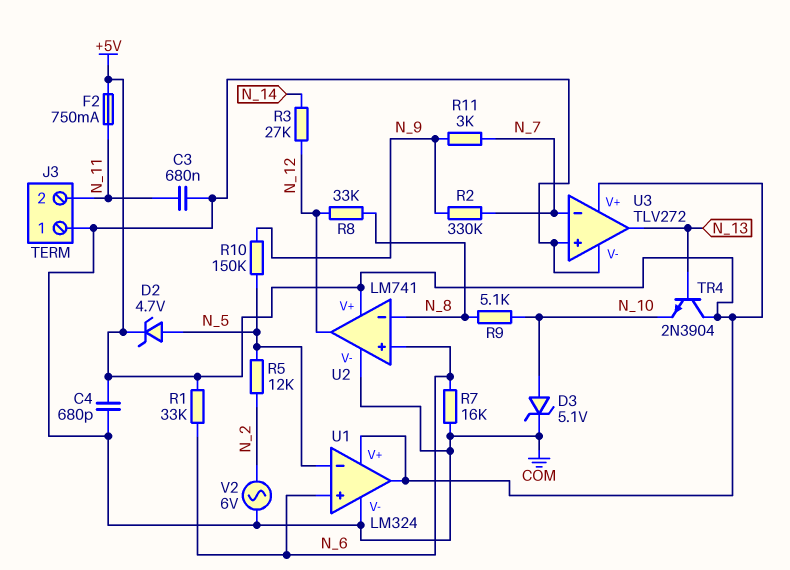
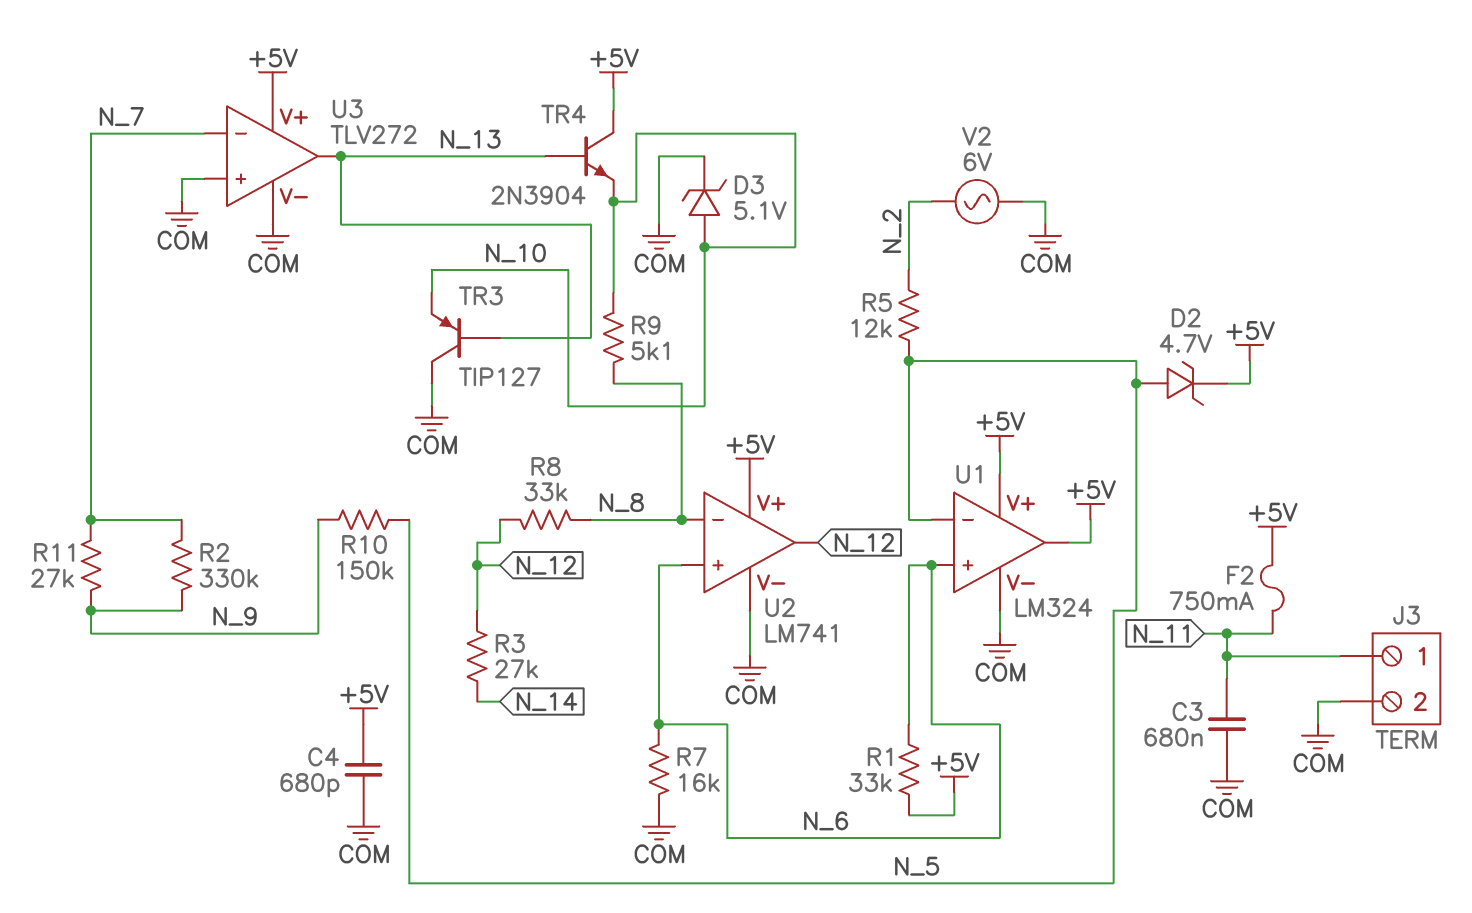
J3 pin 1: COM -> N_11
J3 pin 2: N_11 -> COM
R11: 3k (N_7, N_9) -> 27k (N_7, N_9)
TR3: none -> PNP TIP127 (B N_13, C COM, E N_10)

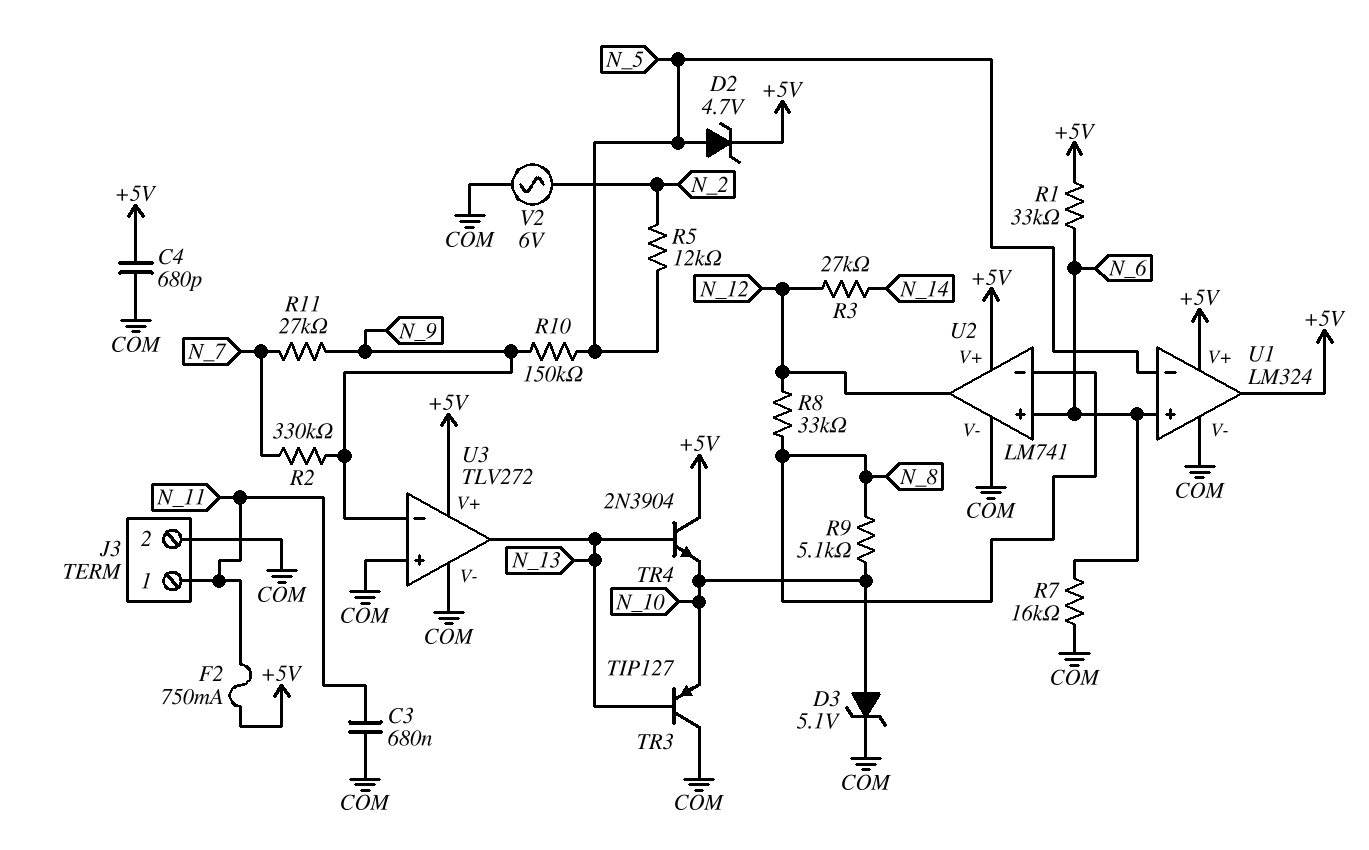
U3 pin in-: N_7 -> N_9

